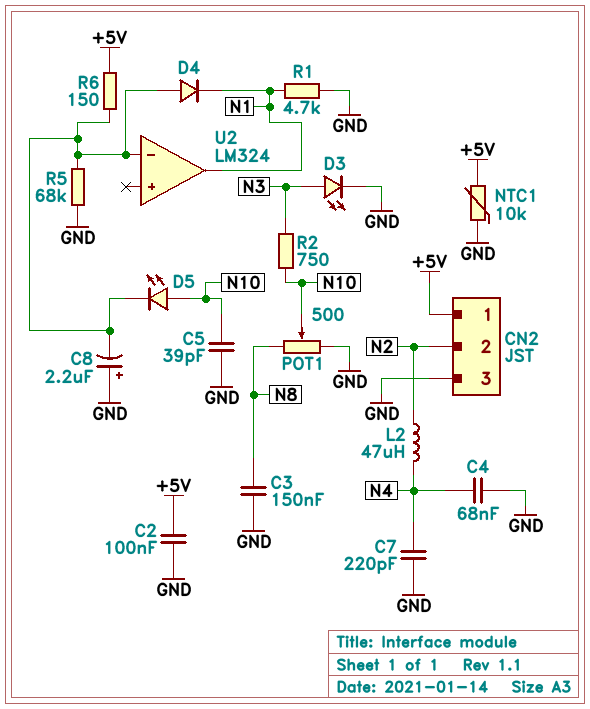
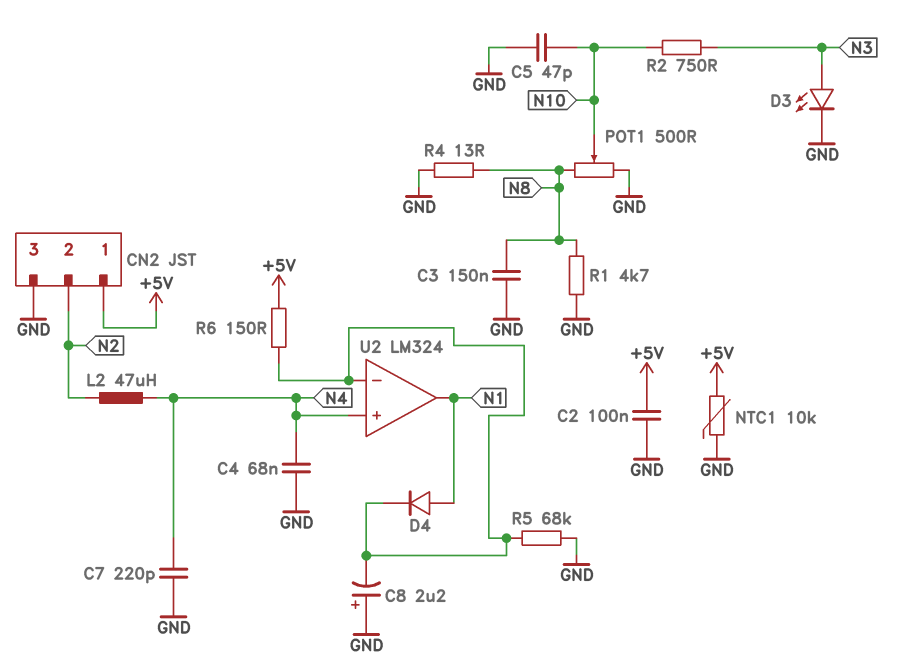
C5: 39pF (GND, N10) -> 47pF (GND, N10)
D4: diode (A U2/in-, K N1) -> diode (A N1, K U2/in-)
D5: LED (A N10, K U2/in-) -> none
R1: 4.7k (GND, N1) -> 4.7k (GND, N8)
R4: none -> 13 (GND, N8)
U2 pin in+: none -> N4

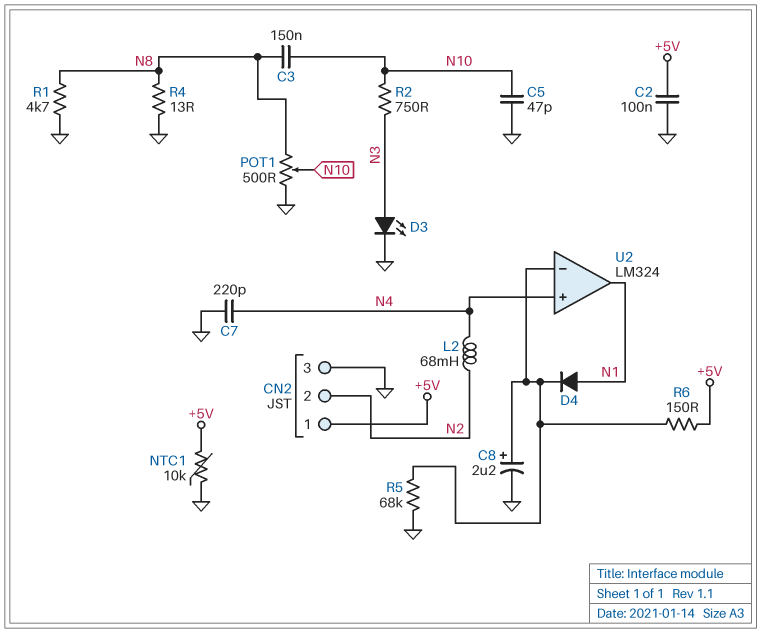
C3: 150nF (GND, N8) -> 150nF (N8, N10)
C4: 68nF (GND, N4) -> none
C8: 2.2uF (plus GND, minus U2/in-) -> 2.2uF (plus U2/in-, minus GND)
L2: 47uH (N2, N4) -> 68mH (N2, N4)

